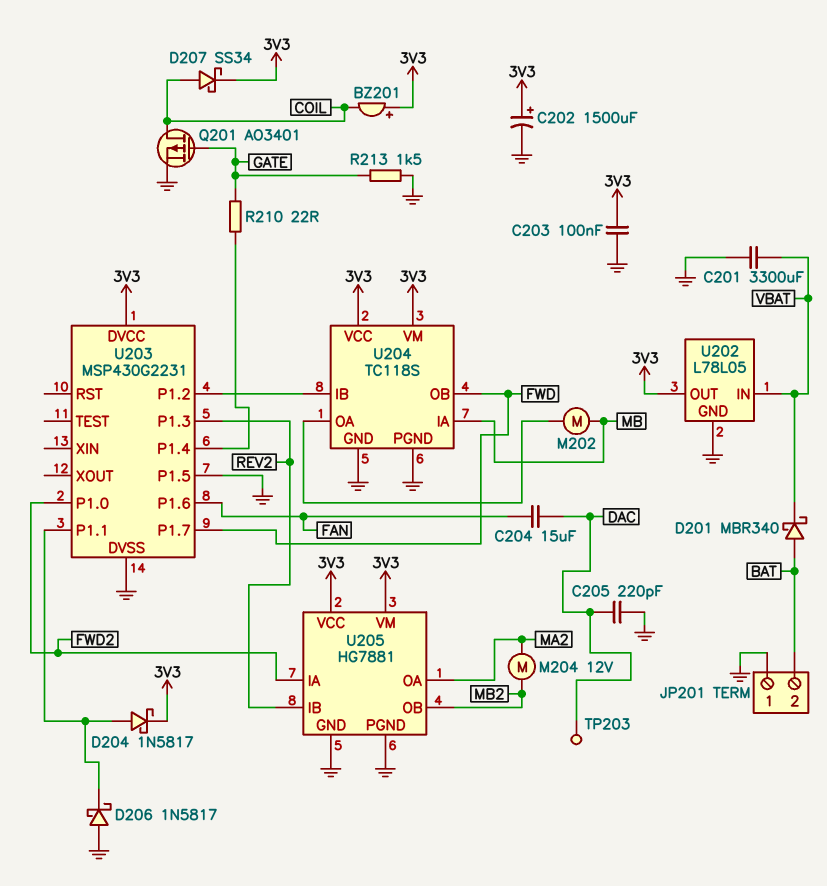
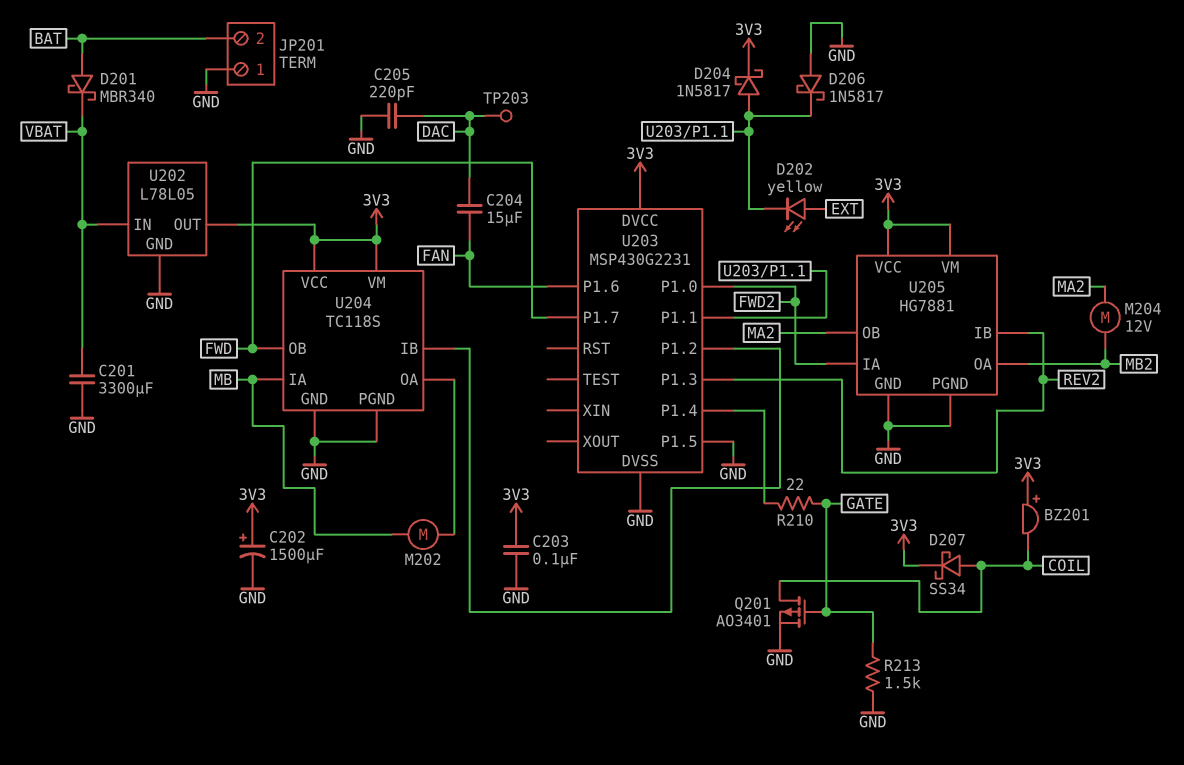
D202: none -> LED yellow (A EXT, K U203/P1.1)
U205 pin OA: MA2 -> MB2
U205 pin OB: MB2 -> MA2

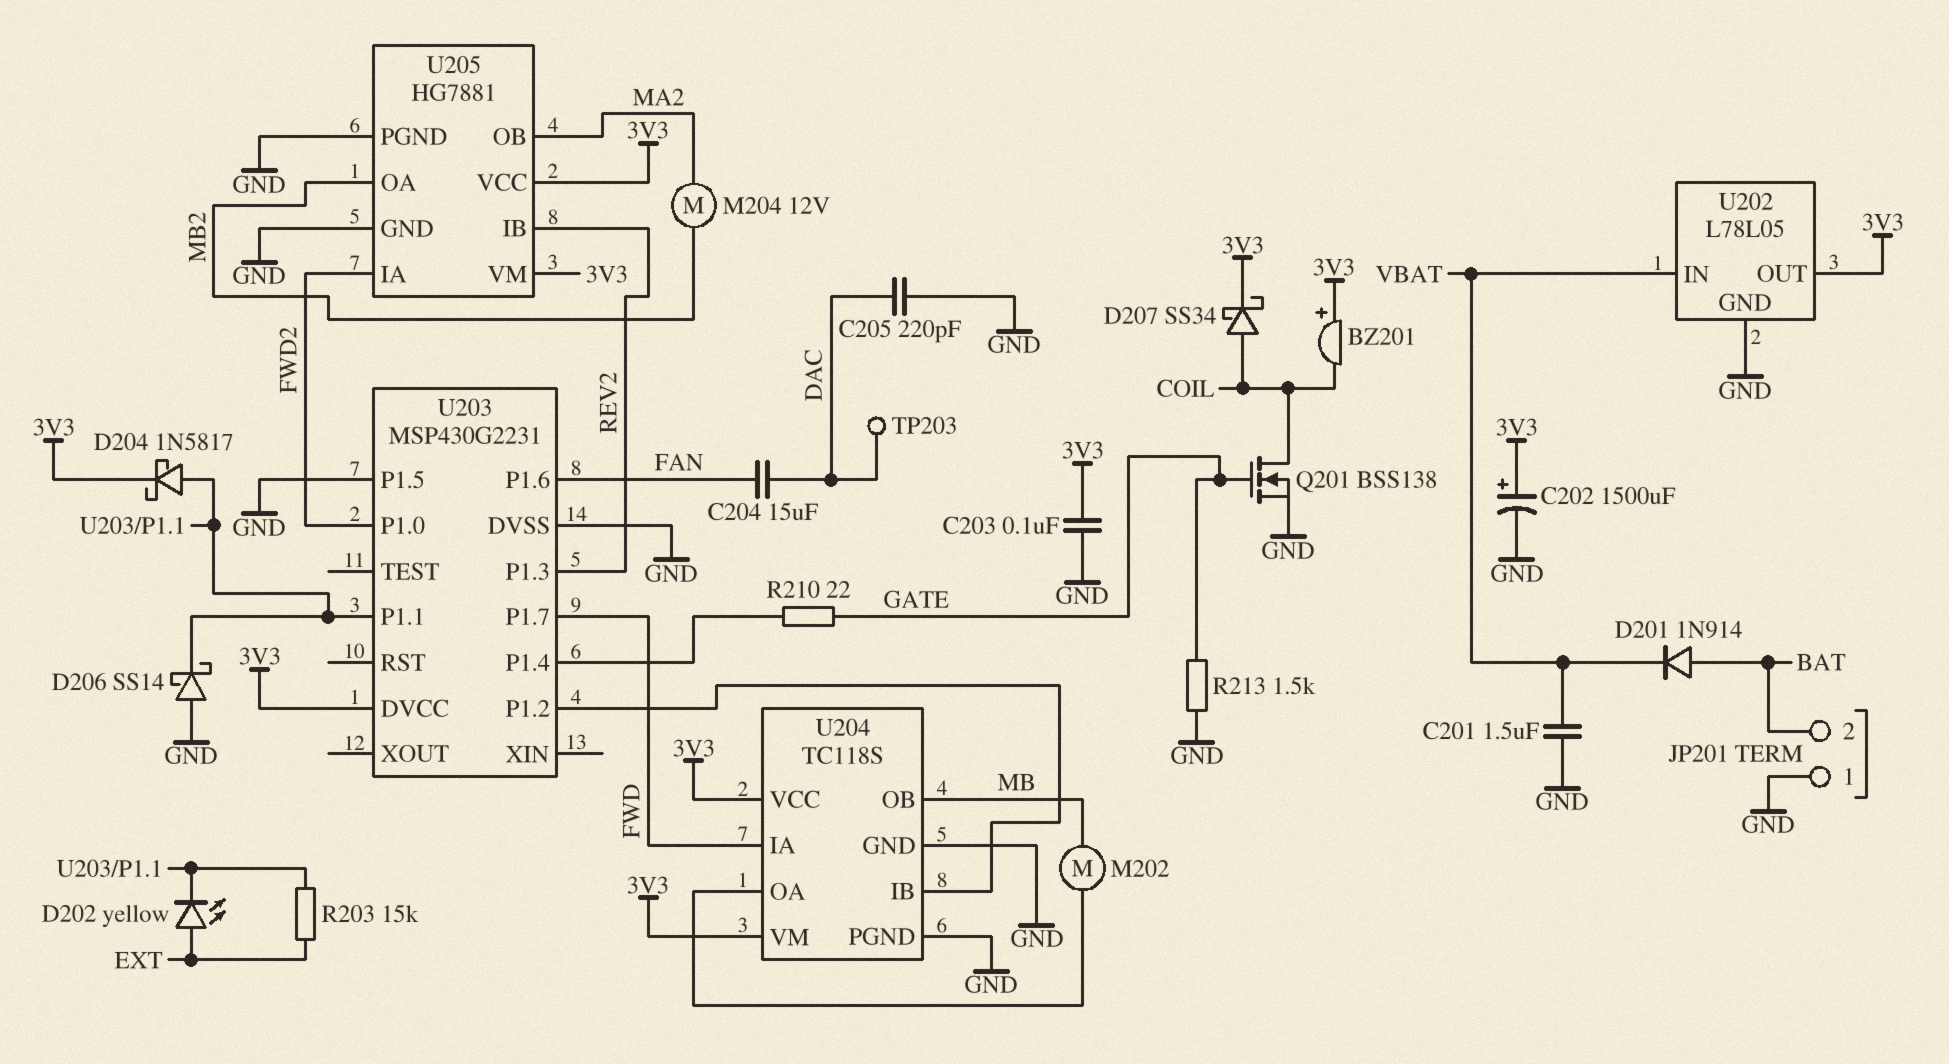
C201: 3300uF (GND, VBAT) -> 1.5uF (GND, VBAT)
D201: schottky MBR340 (A BAT, K VBAT) -> diode 1N914 (A BAT, K VBAT)
D206: schottky 1N5817 (A GND, K U203/P1.1) -> schottky SS14 (A GND, K U203/P1.1)
Q201: PMOS AO3401 (G GATE, D COIL, S GND) -> NMOS BSS138 (G GATE, D COIL, S GND)
R203: none -> 15k (EXT, U203/P1.1)
U204 pin IA: MB -> FWD
U204 pin OB: FWD -> MB

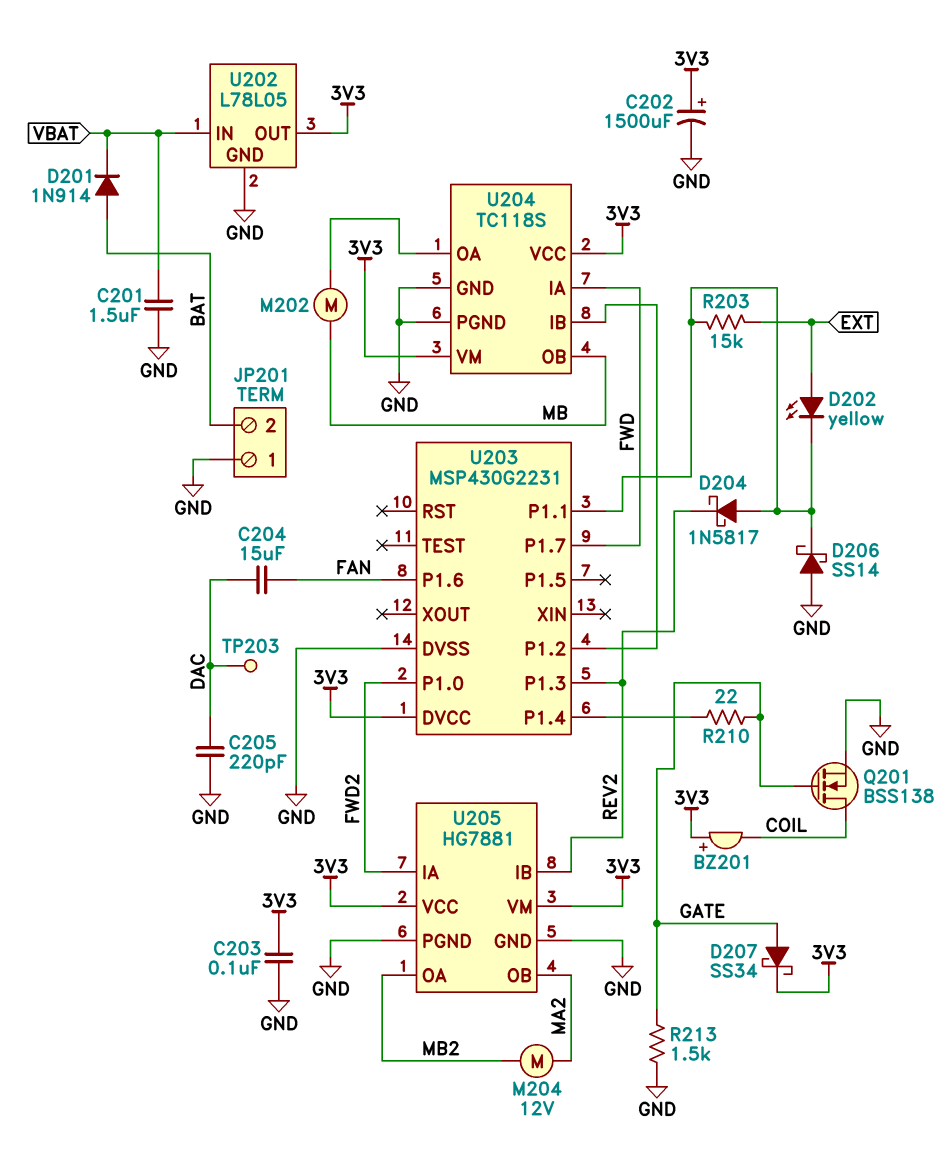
D204: schottky 1N5817 (A U203/P1.1, K 3V3) -> schottky 1N5817 (A U203/P1.1, K REV2)
D207: schottky SS34 (A COIL, K 3V3) -> schottky SS34 (A GATE, K 3V3)
U203 pin P1.5: GND -> none

